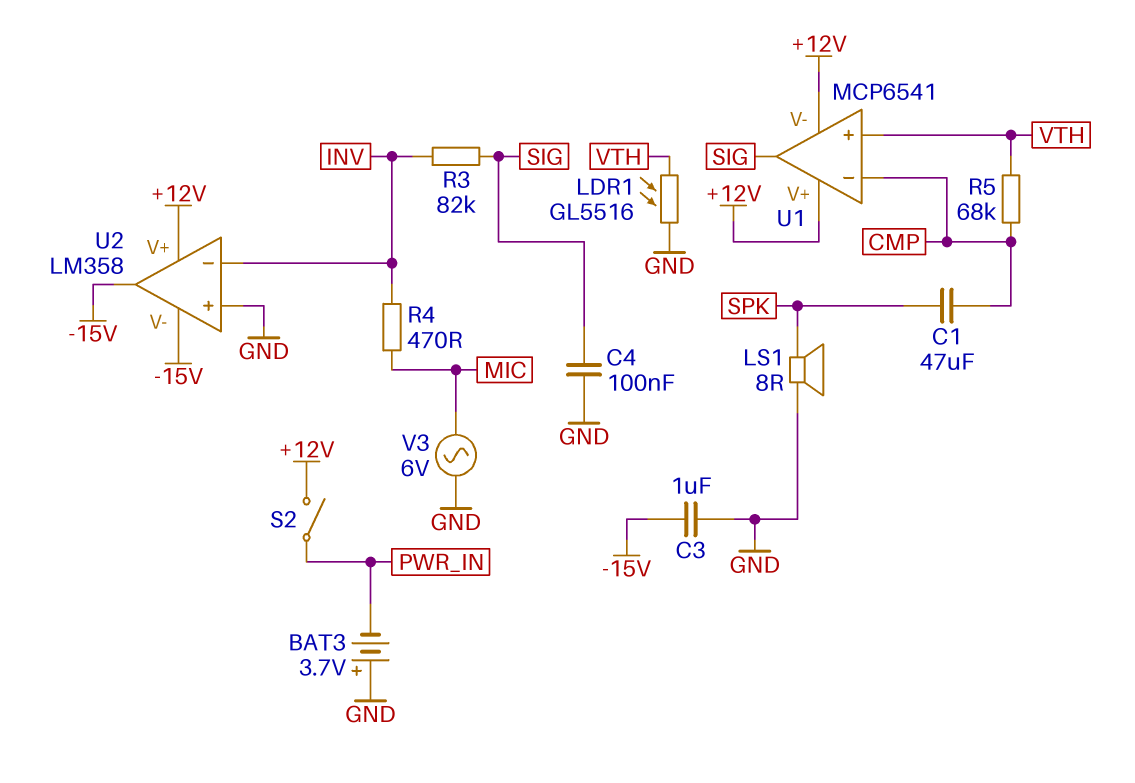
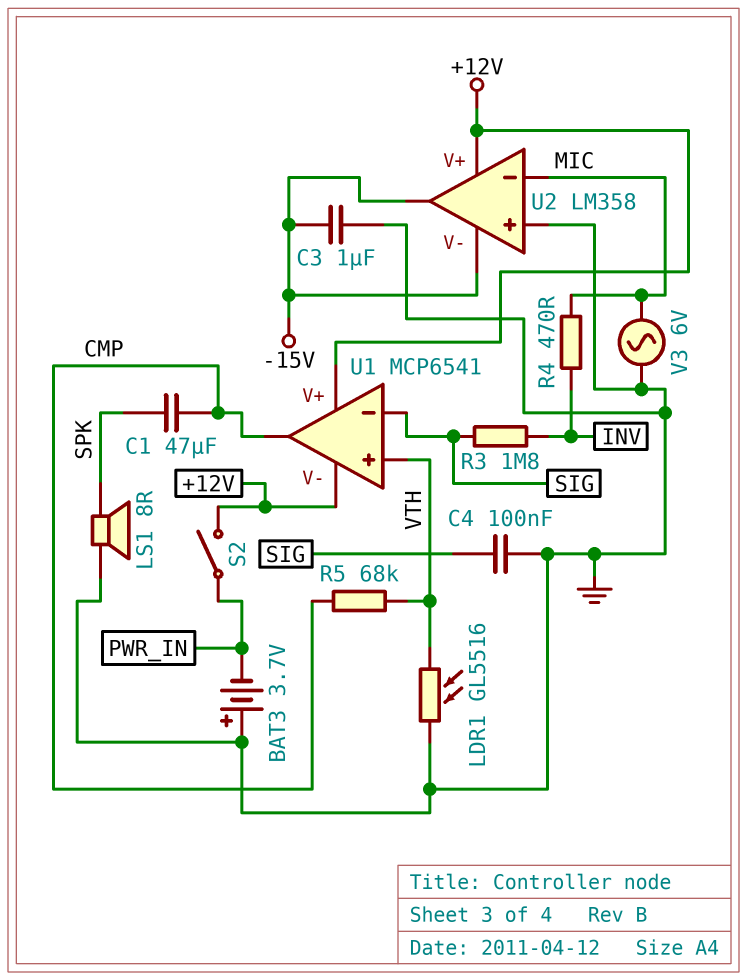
R3: 82k (INV, SIG) -> 1.8M (INV, SIG)
U1 pin in-: CMP -> SIG
U1 pin out: SIG -> CMP
U2 pin in-: INV -> MIC

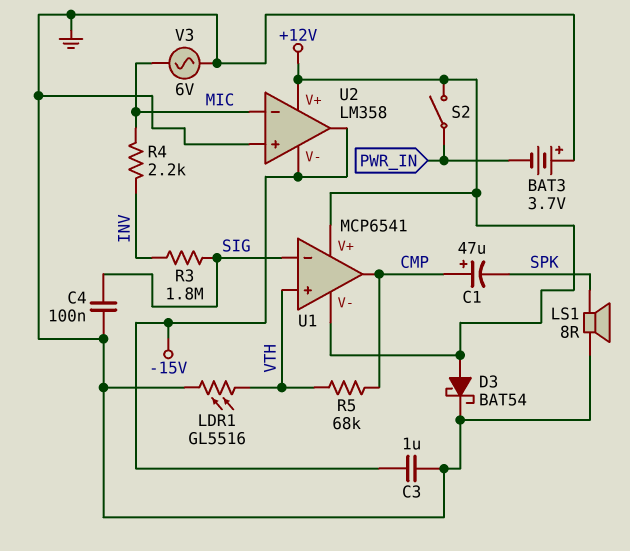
C1: 47uF (CMP, SPK) -> 47uF (plus CMP, minus SPK)
D3: none -> schottky BAT54 (A +12V, K GND)
R4: 470 (INV, MIC) -> 2.2k (INV, MIC)

